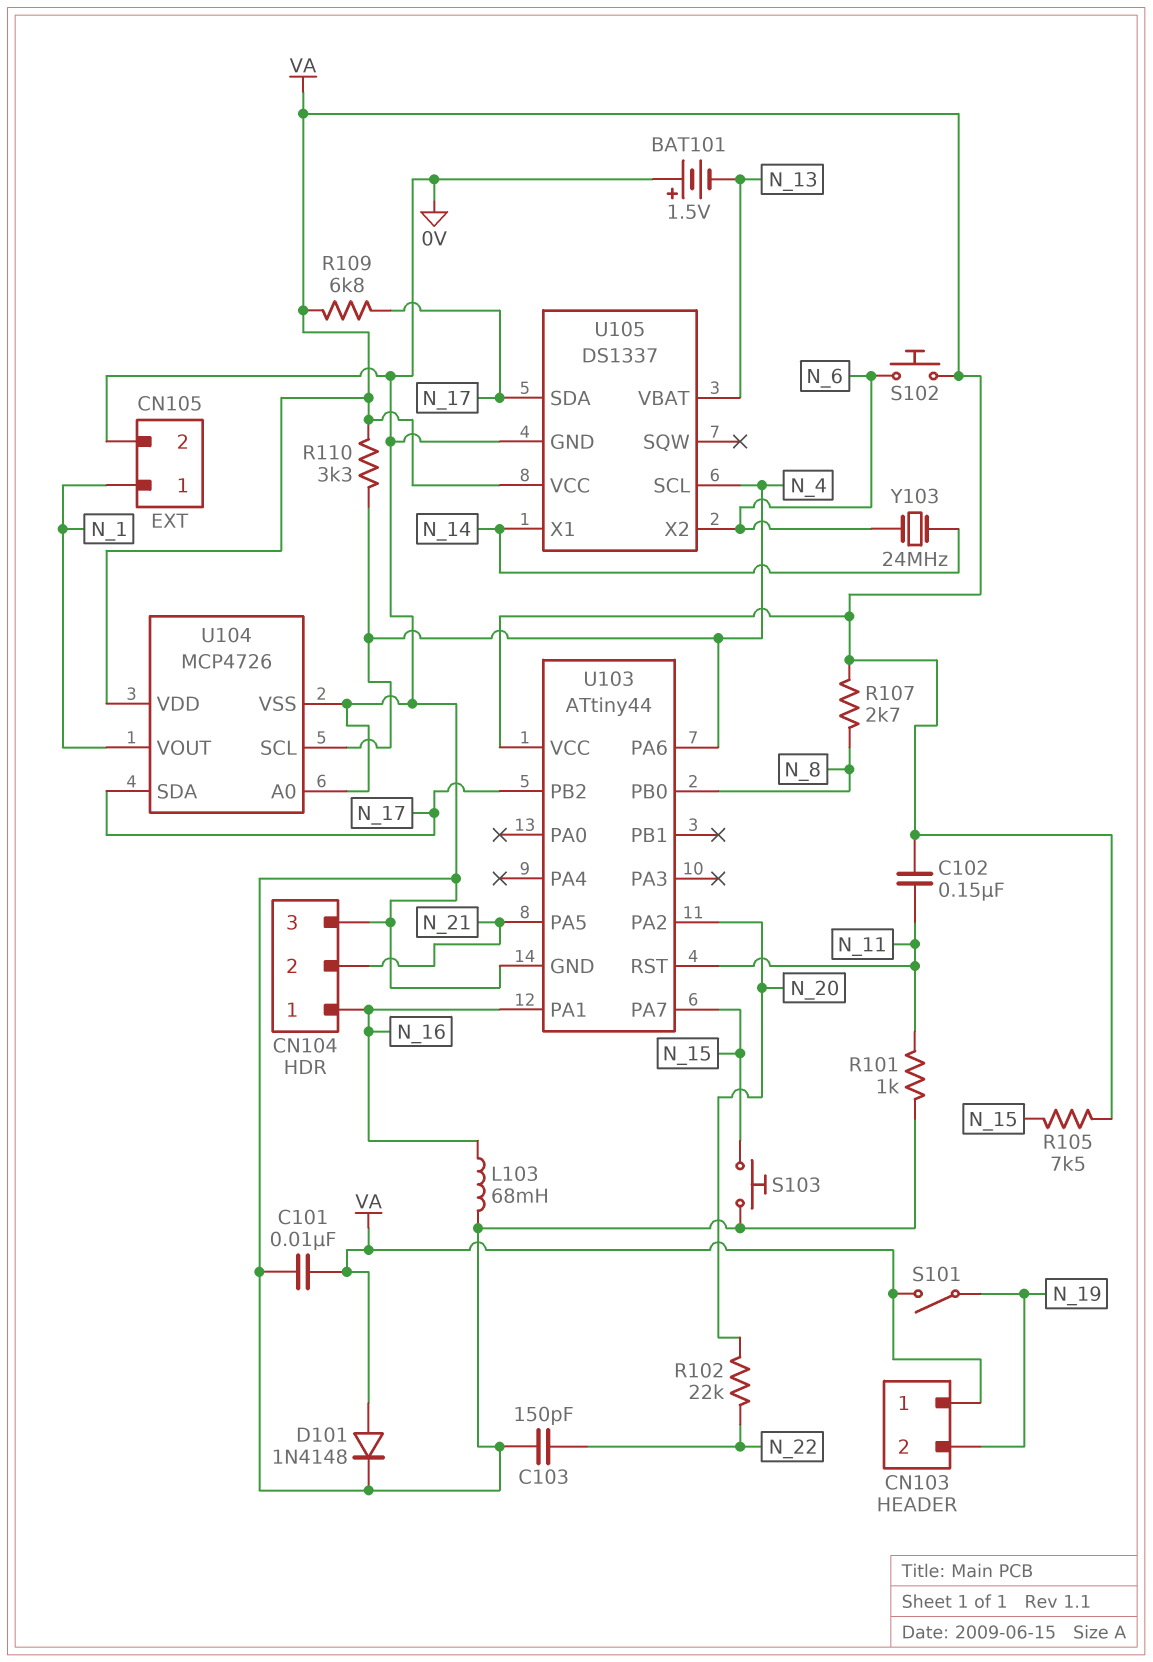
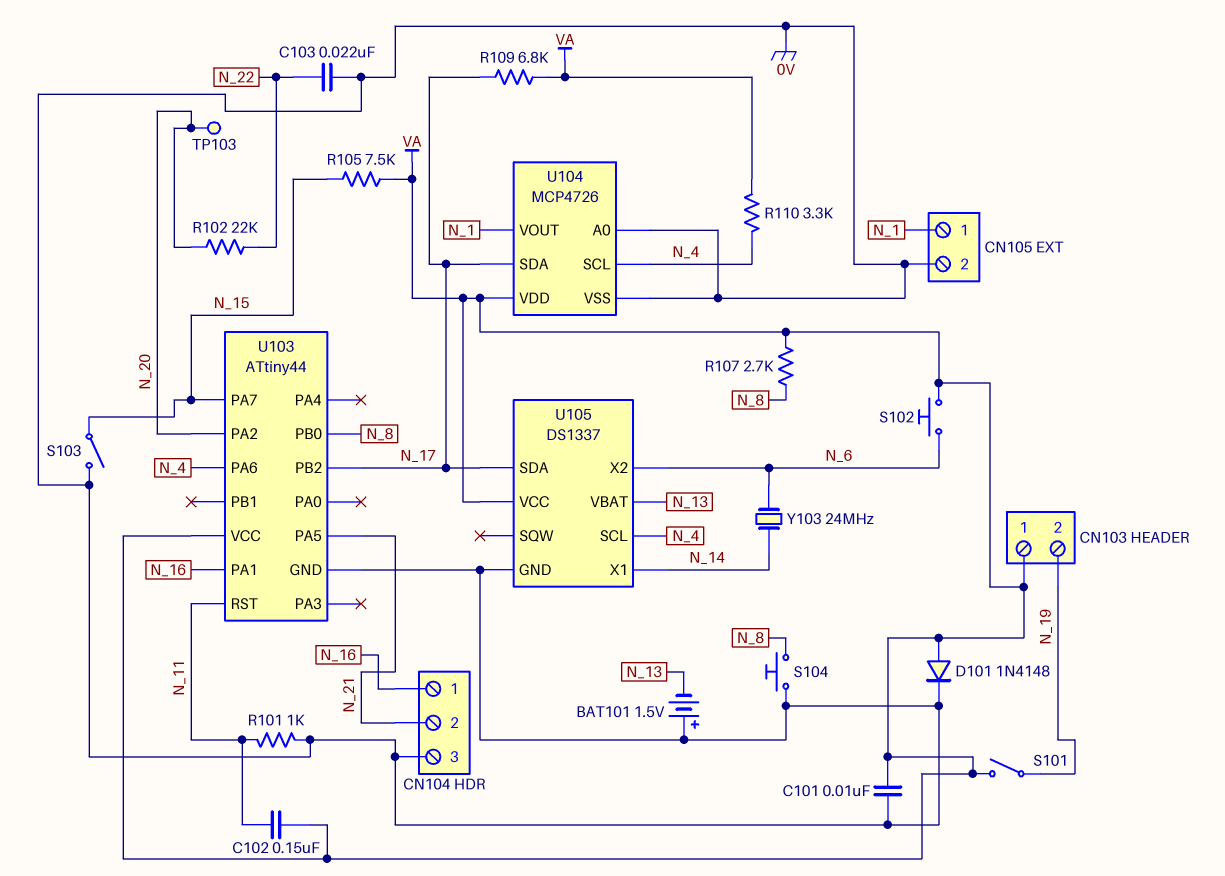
C103: 150pF (0V, N_22) -> 22nF (0V, N_22)
L103: 68mH (0V, N_16) -> none
S103: button (0V, N_15) -> switch (0V, N_15)
S104: none -> button (0V, N_8)
TP103: none -> test point (N_20)

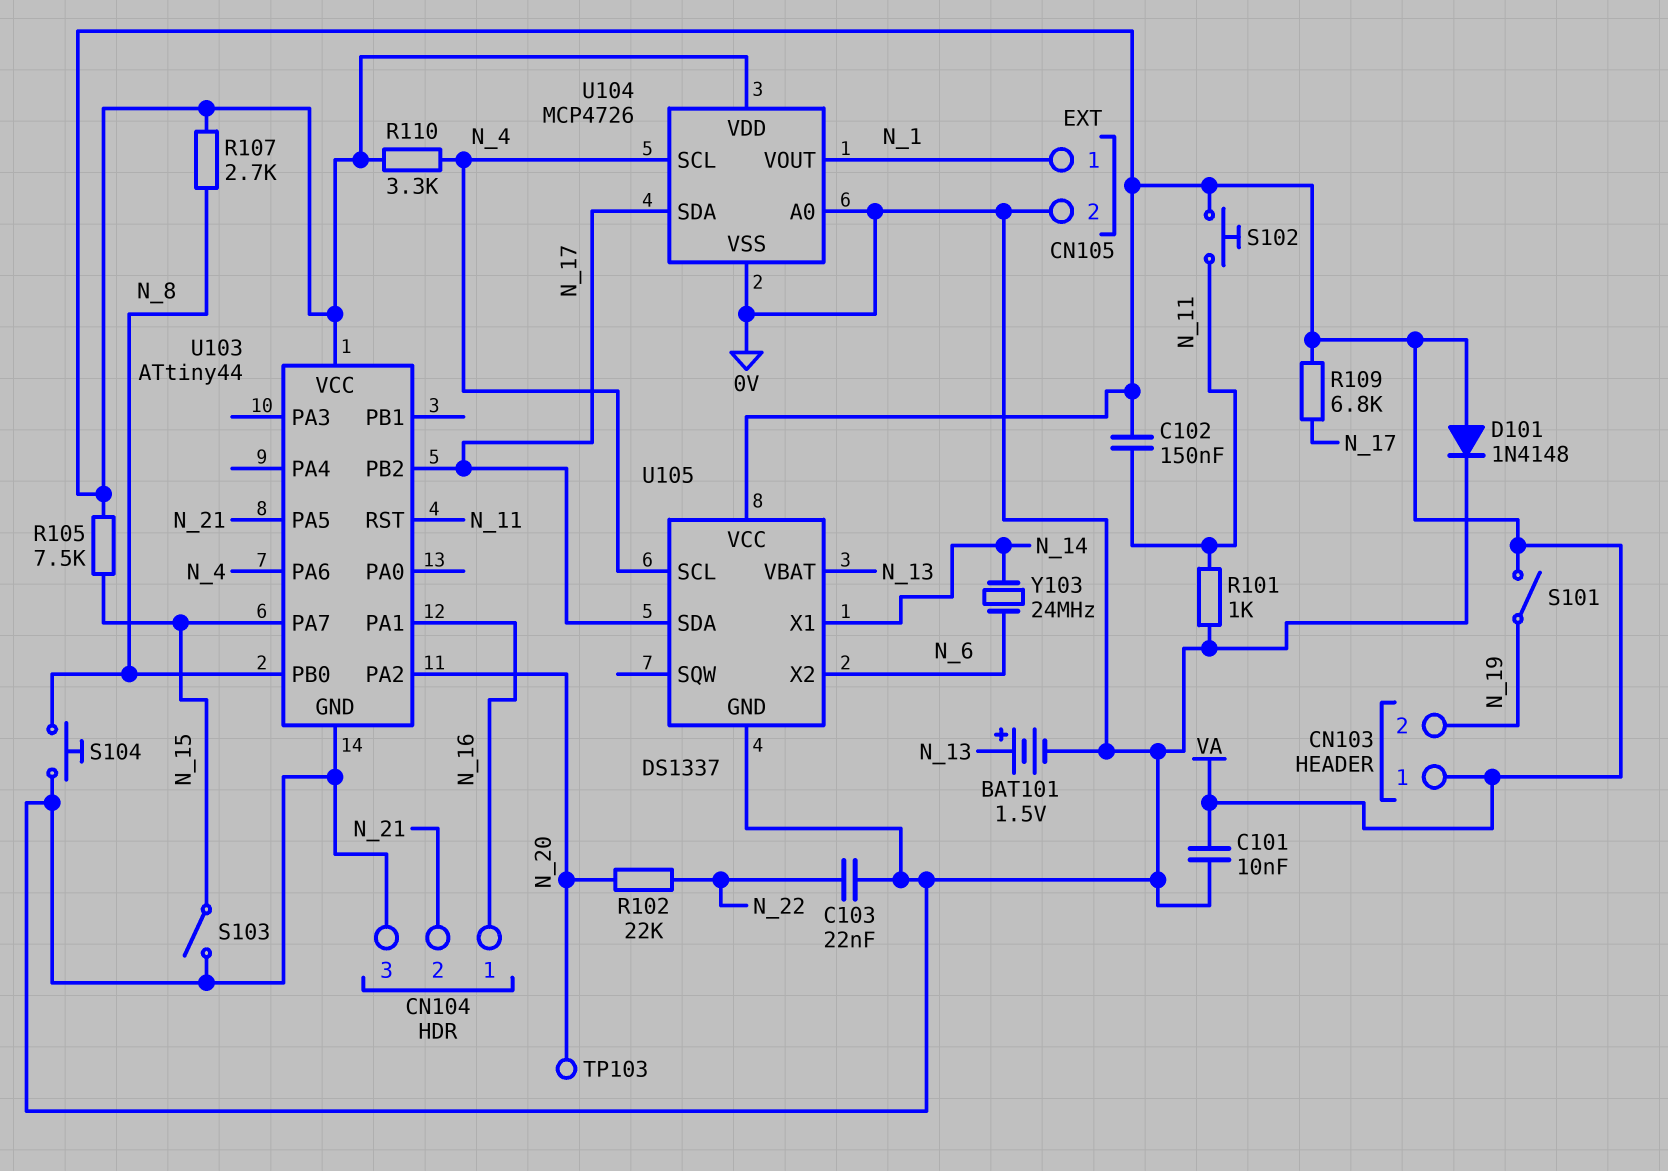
BAT101: 1.5V (plus 0V, minus N_13) -> 1.5V (plus N_13, minus 0V)
S102: button (N_6, VA) -> button (N_11, VA)

